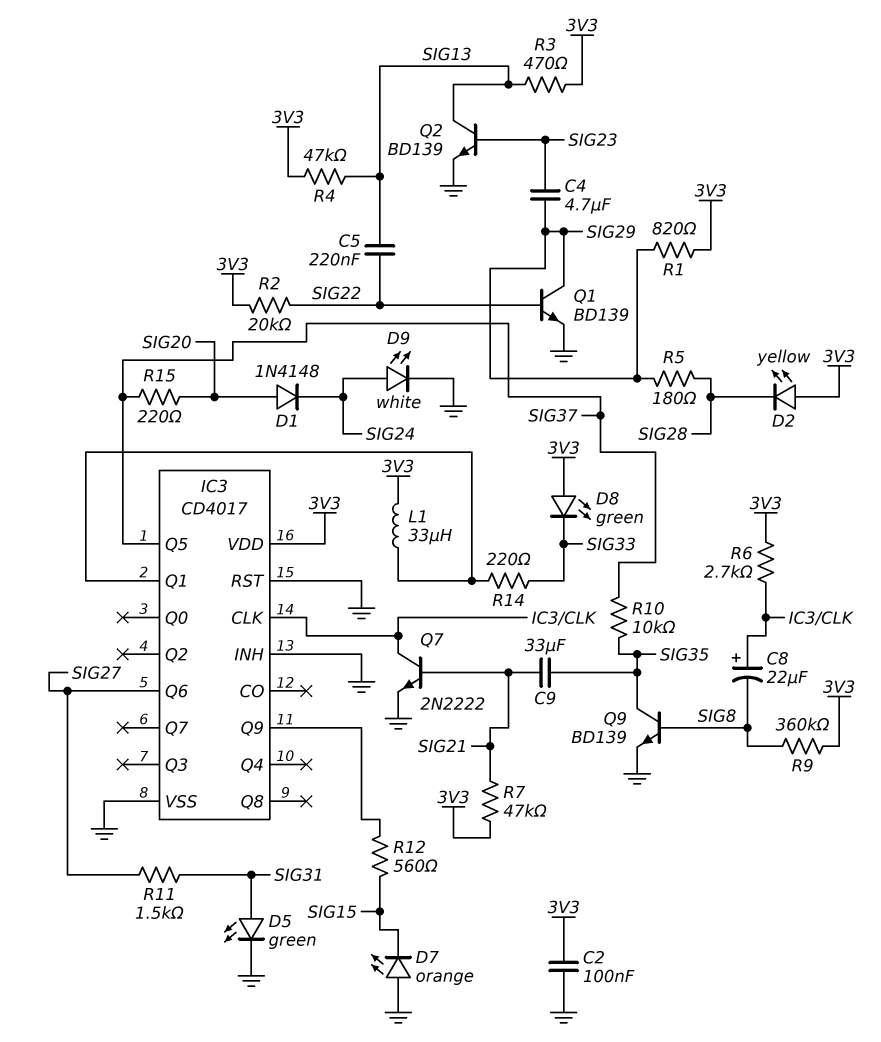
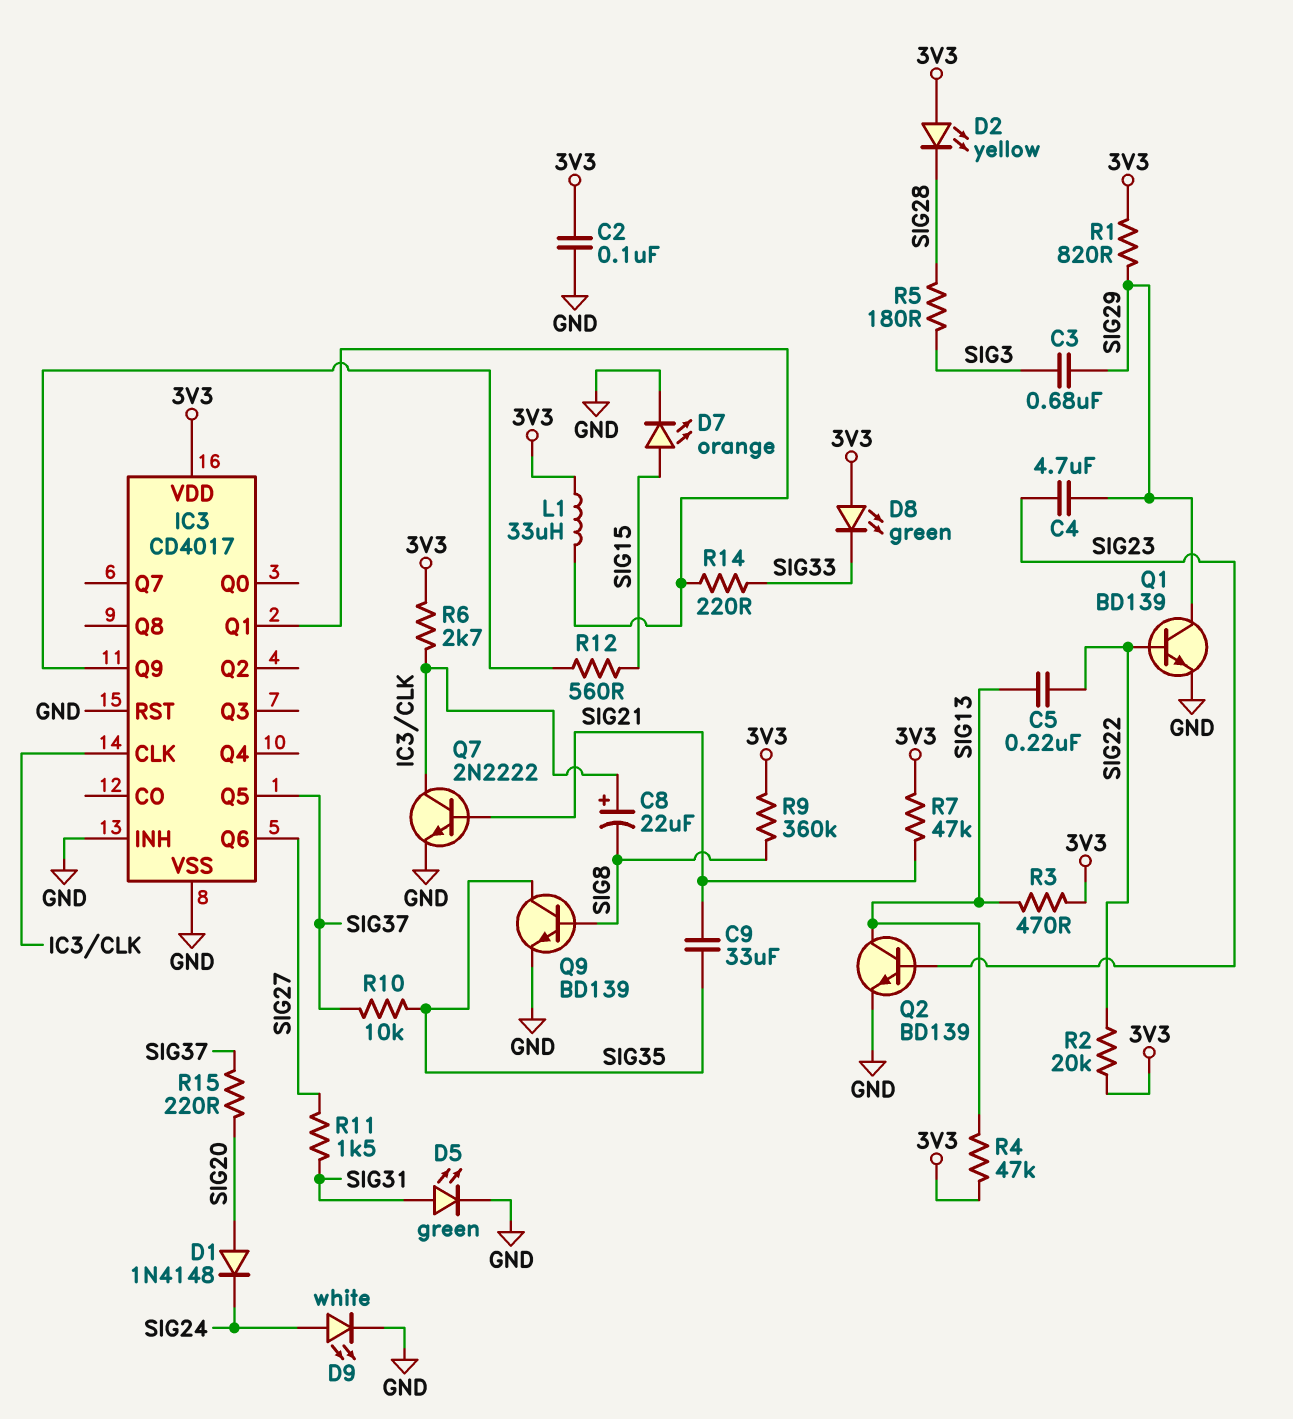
C3: none -> 680nF (SIG3, SIG29)
D7: LED orange (A GND, K SIG15) -> LED orange (A SIG15, K GND)
R5: 180 (SIG28, SIG29) -> 180 (SIG3, SIG28)

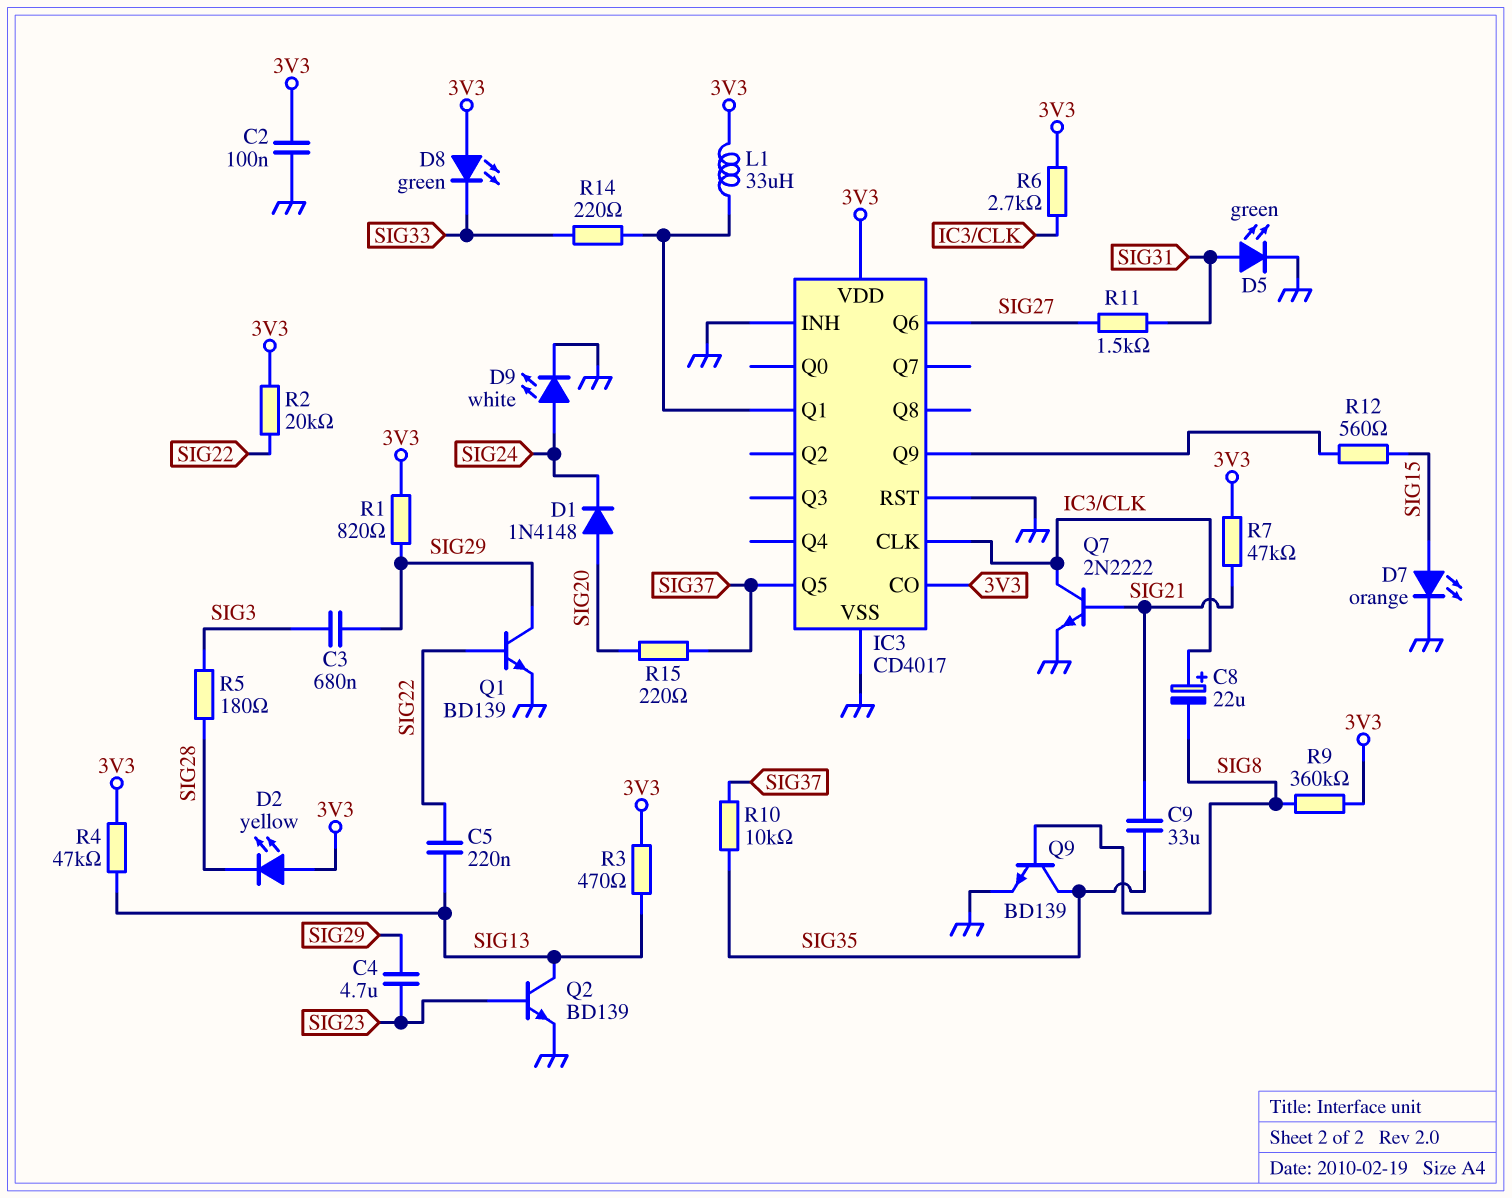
IC3 pin CO: none -> 3V3

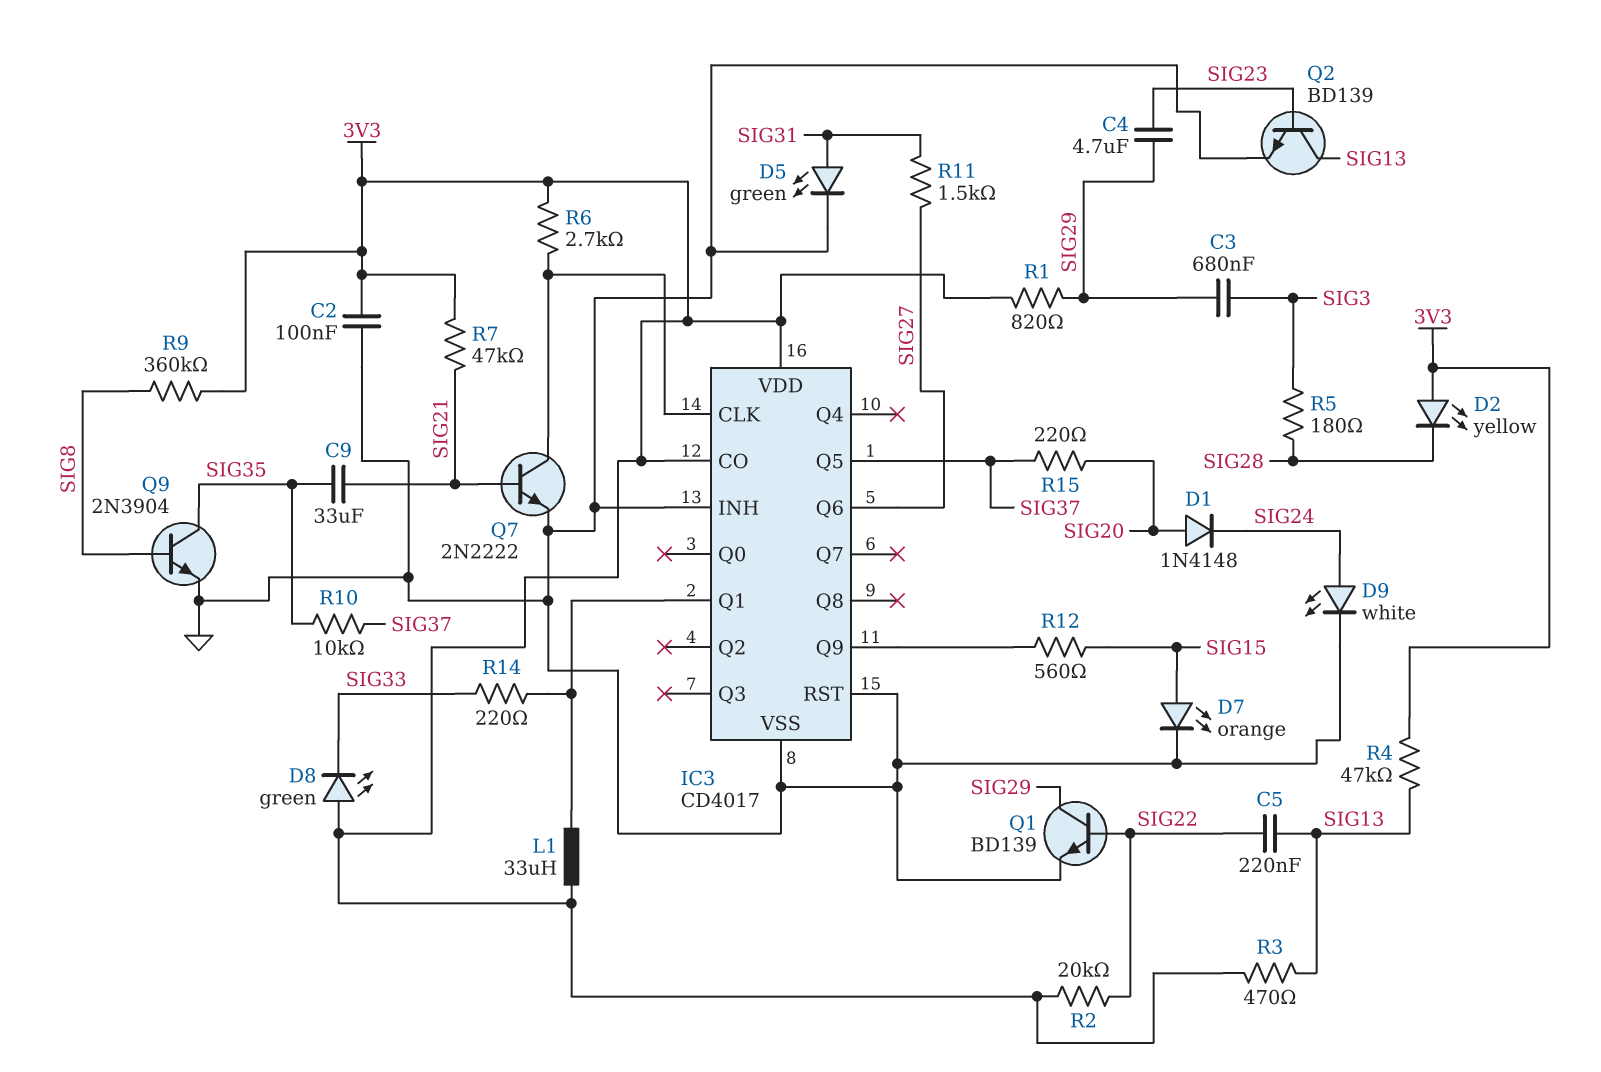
C8: 22uF (plus IC3/CLK, minus SIG8) -> none
Q9: NPN BD139 (B SIG8, C SIG35, E GND) -> NPN 2N3904 (B SIG8, C SIG35, E GND)

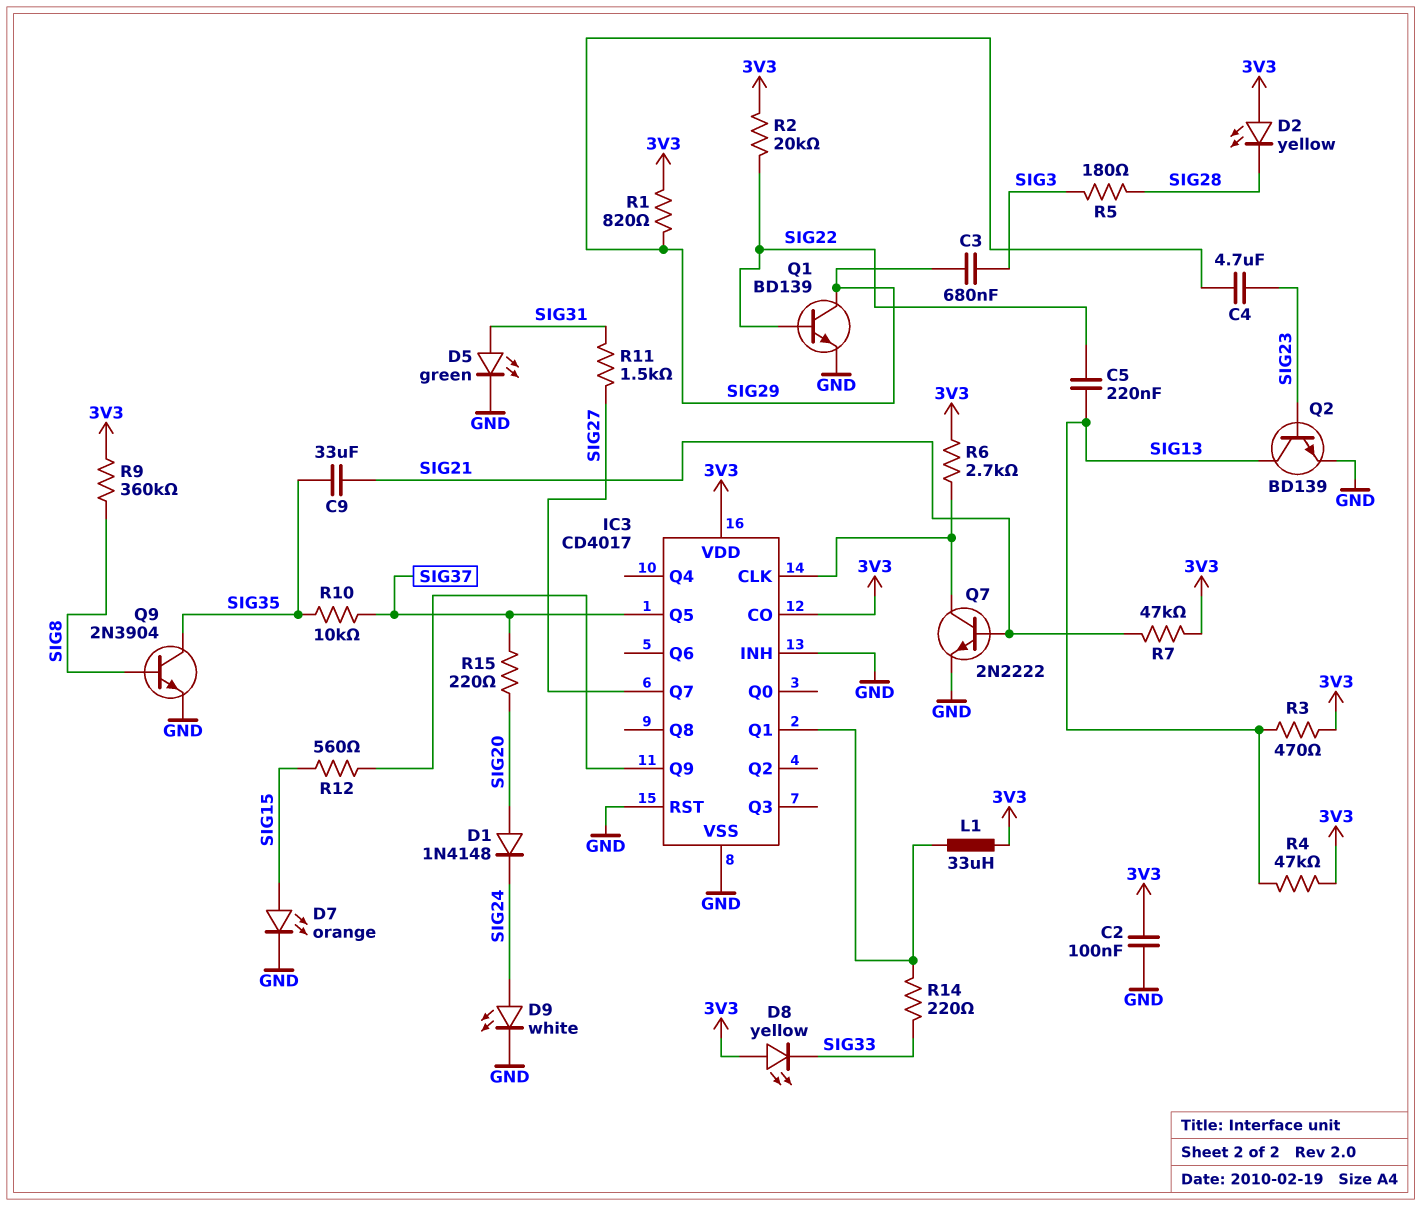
D8: LED green (A 3V3, K SIG33) -> LED yellow (A 3V3, K SIG33)
IC3 pin Q6: SIG27 -> none
IC3 pin Q7: none -> SIG27

